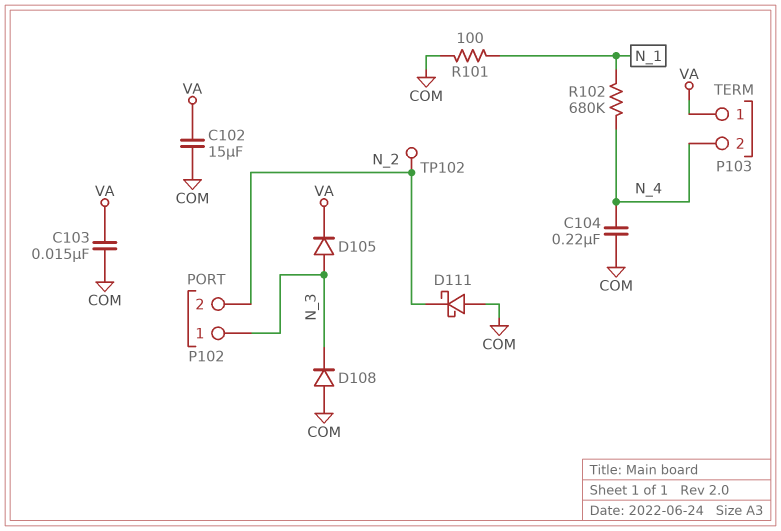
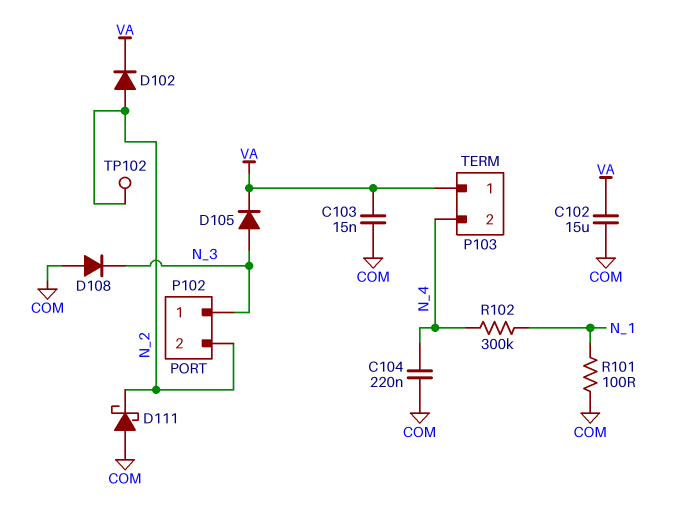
D102: none -> diode (A N_2, K VA)
R102: 680k (N_1, N_4) -> 300k (N_1, N_4)

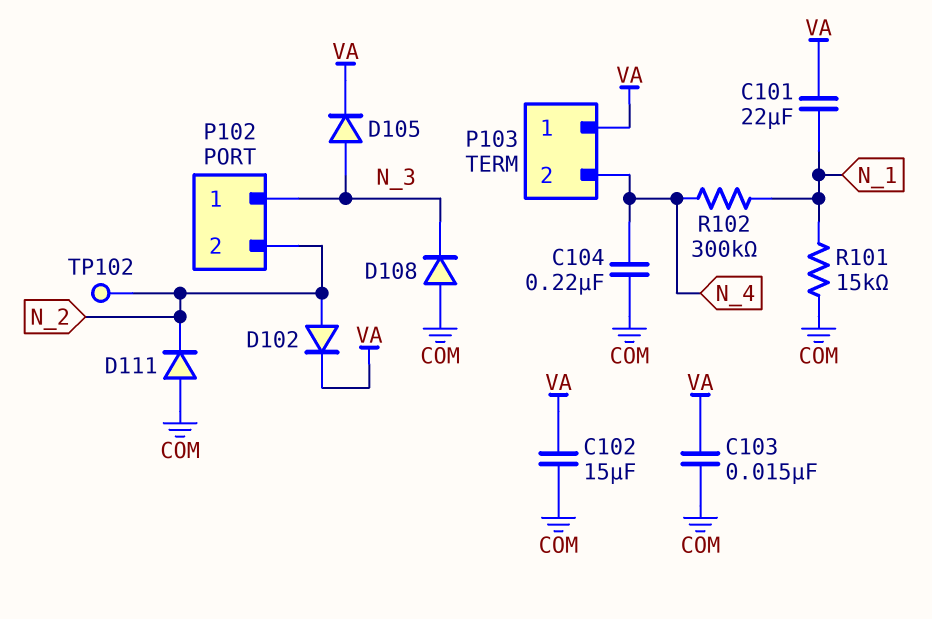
C101: none -> 22uF (N_1, VA)
D111: schottky (A COM, K N_2) -> diode (A COM, K N_2)
R101: 100 (COM, N_1) -> 15k (COM, N_1)

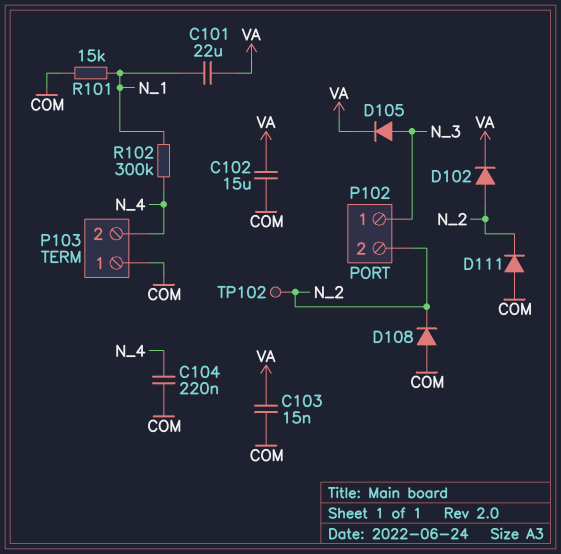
D108: diode (A COM, K N_3) -> diode (A COM, K N_2)
P103 pin 1: VA -> COM

